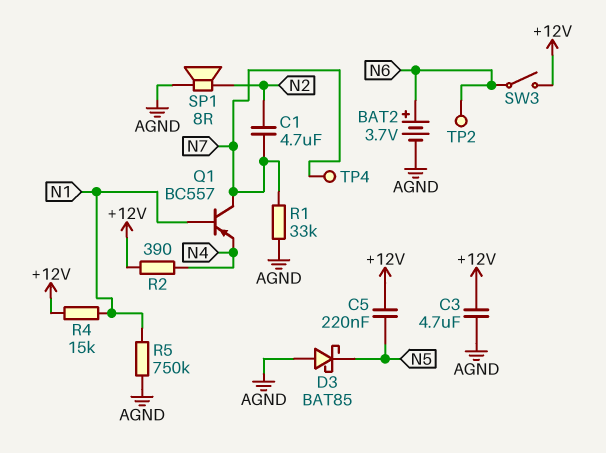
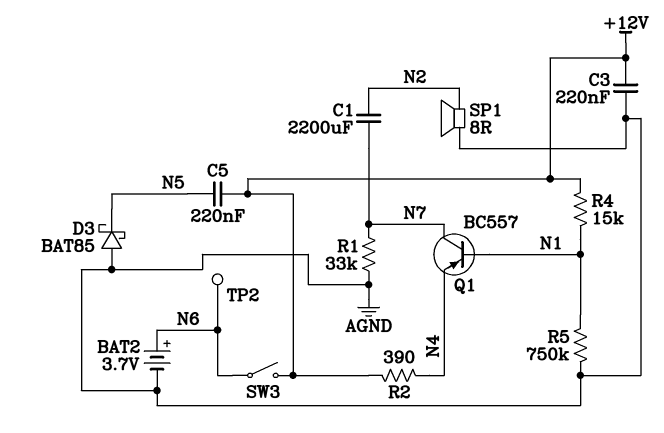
C1: 4.7uF (N2, N7) -> 2200uF (N2, N7)
C3: 4.7uF (+12V, AGND) -> 220nF (+12V, AGND)
TP4: test point (N7) -> none

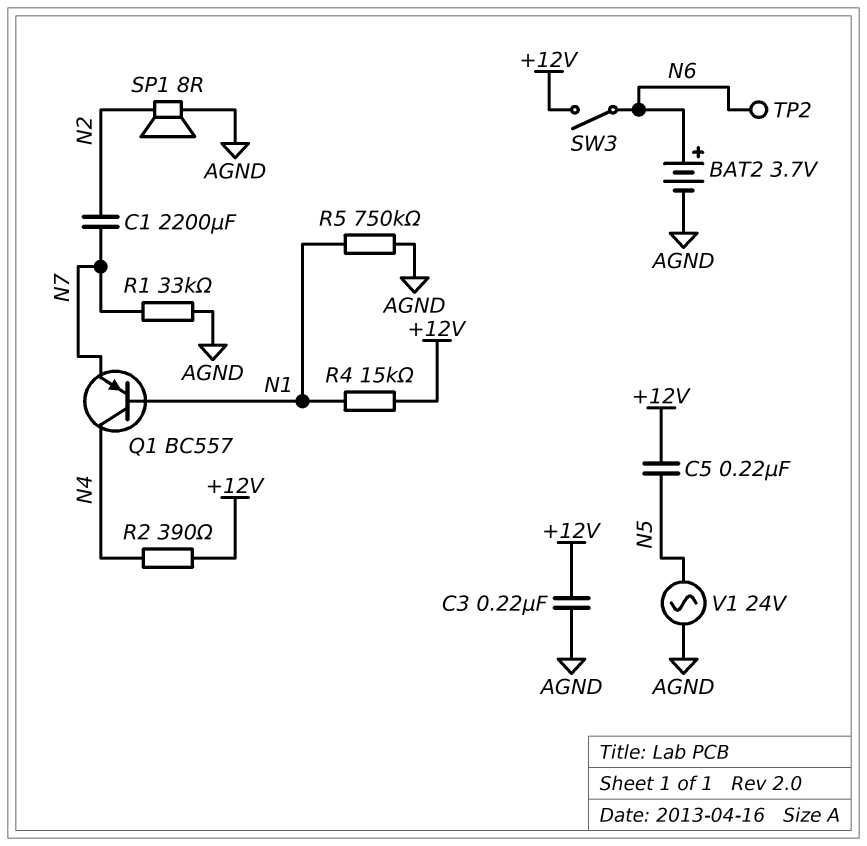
D3: schottky BAT85 (A AGND, K N5) -> none
Q1: PNP BC557 (B N1, C N7, E N4) -> PNP BC557 (B N1, C N4, E N7)
V1: none -> AC 24V (AGND, N5)

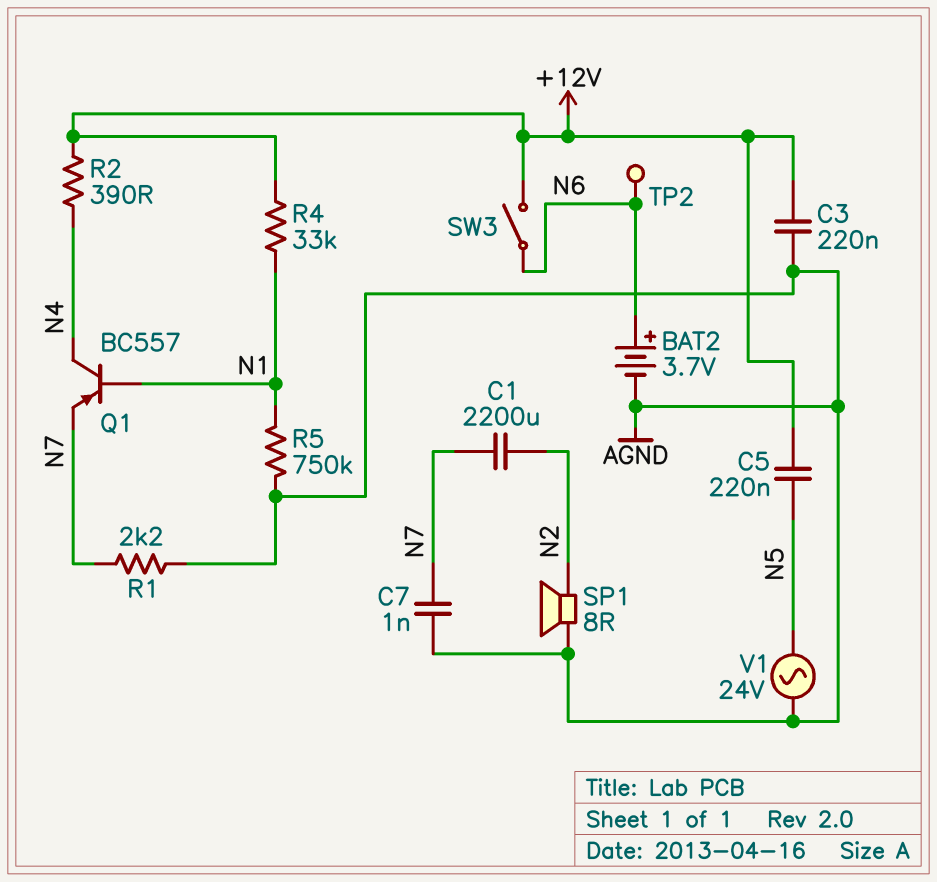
C7: none -> 1nF (AGND, N7)
R1: 33k (AGND, N7) -> 2.2k (AGND, N7)
R4: 15k (+12V, N1) -> 33k (+12V, N1)

